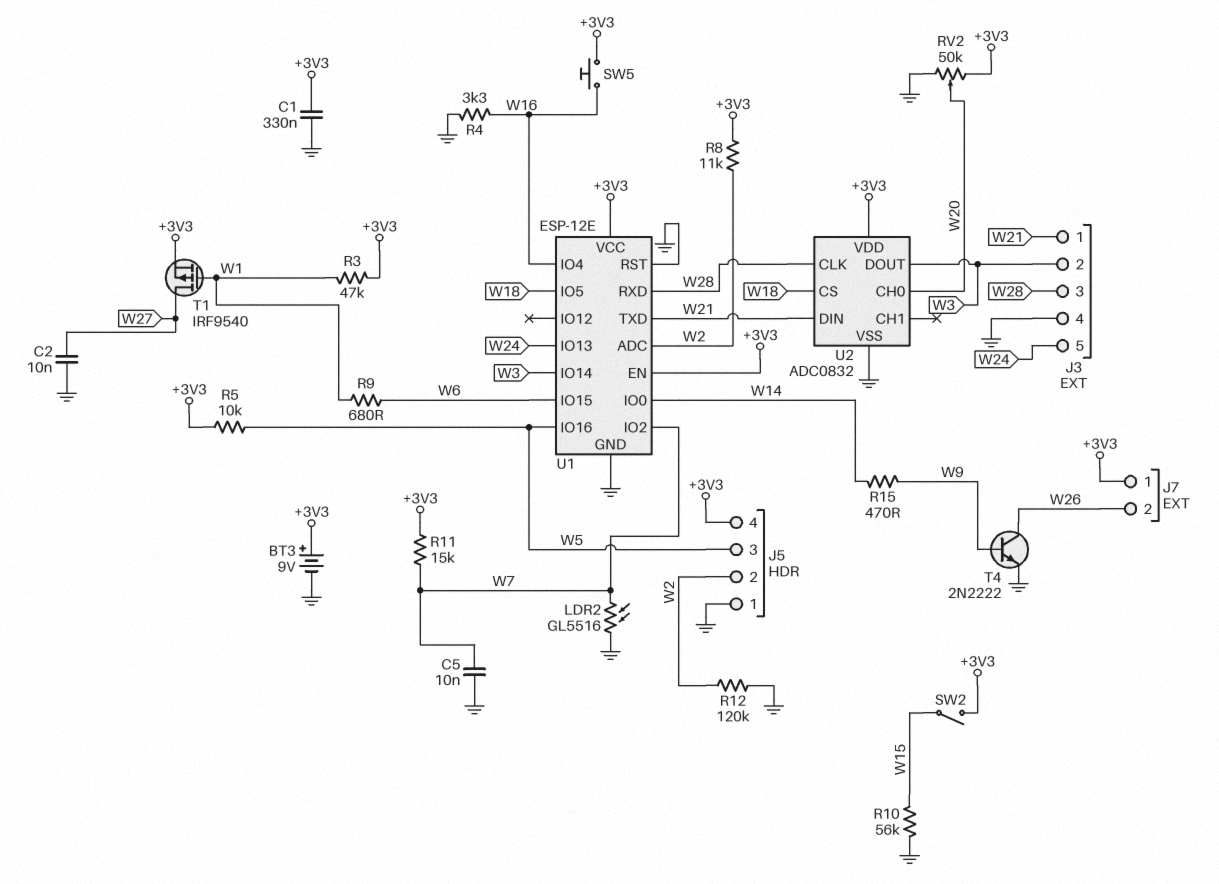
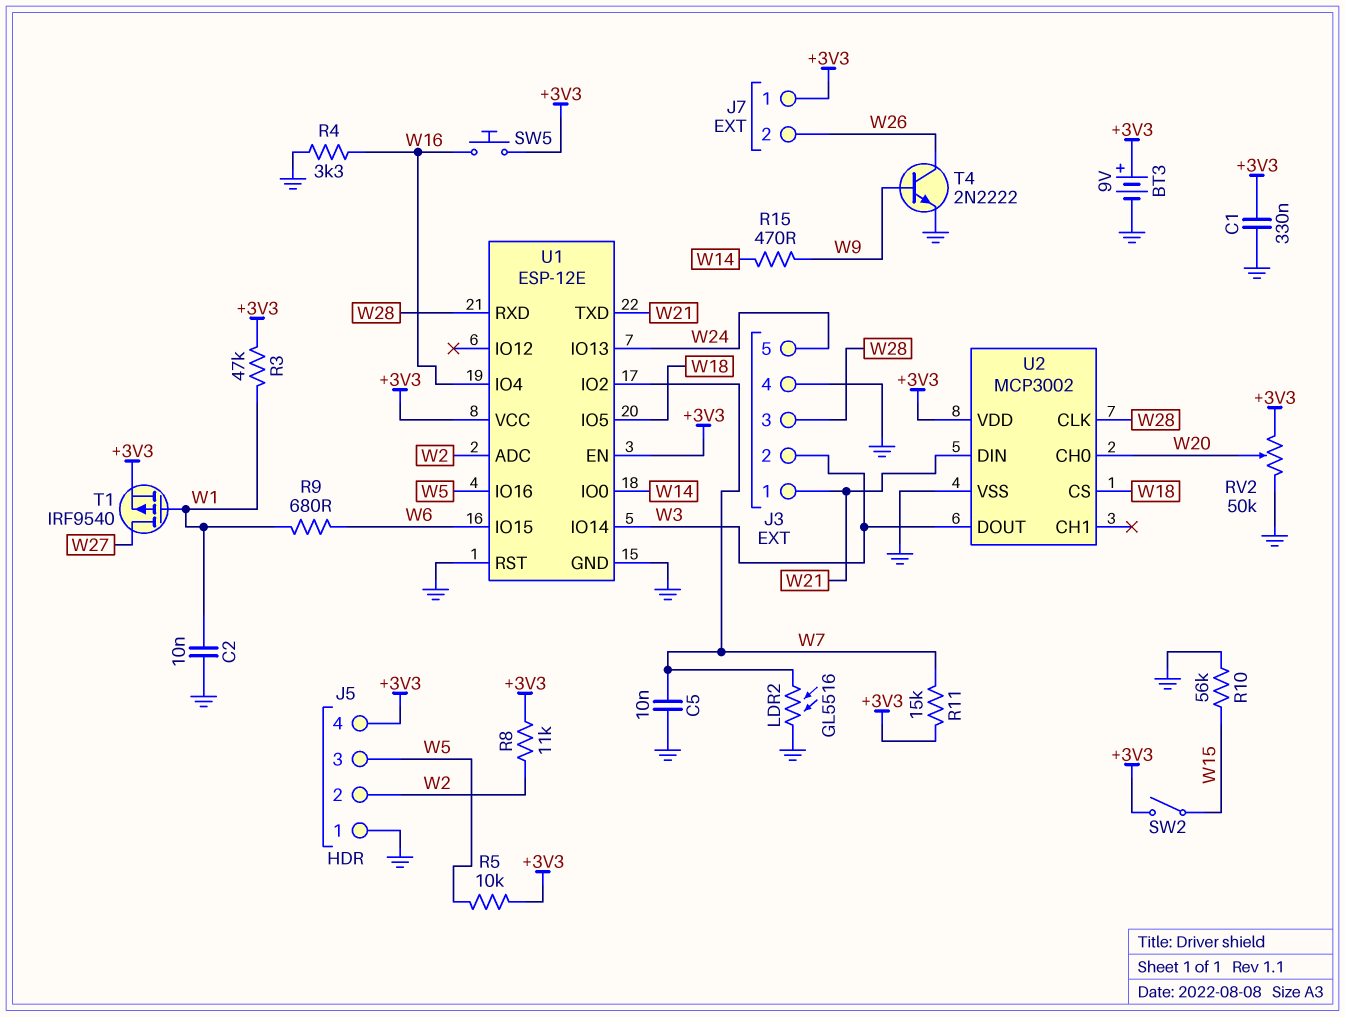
C2: 10nF (GND, W27) -> 10nF (GND, W1)
R12: 120k (GND, W2) -> none
U2: ADC0832 -> MCP3002

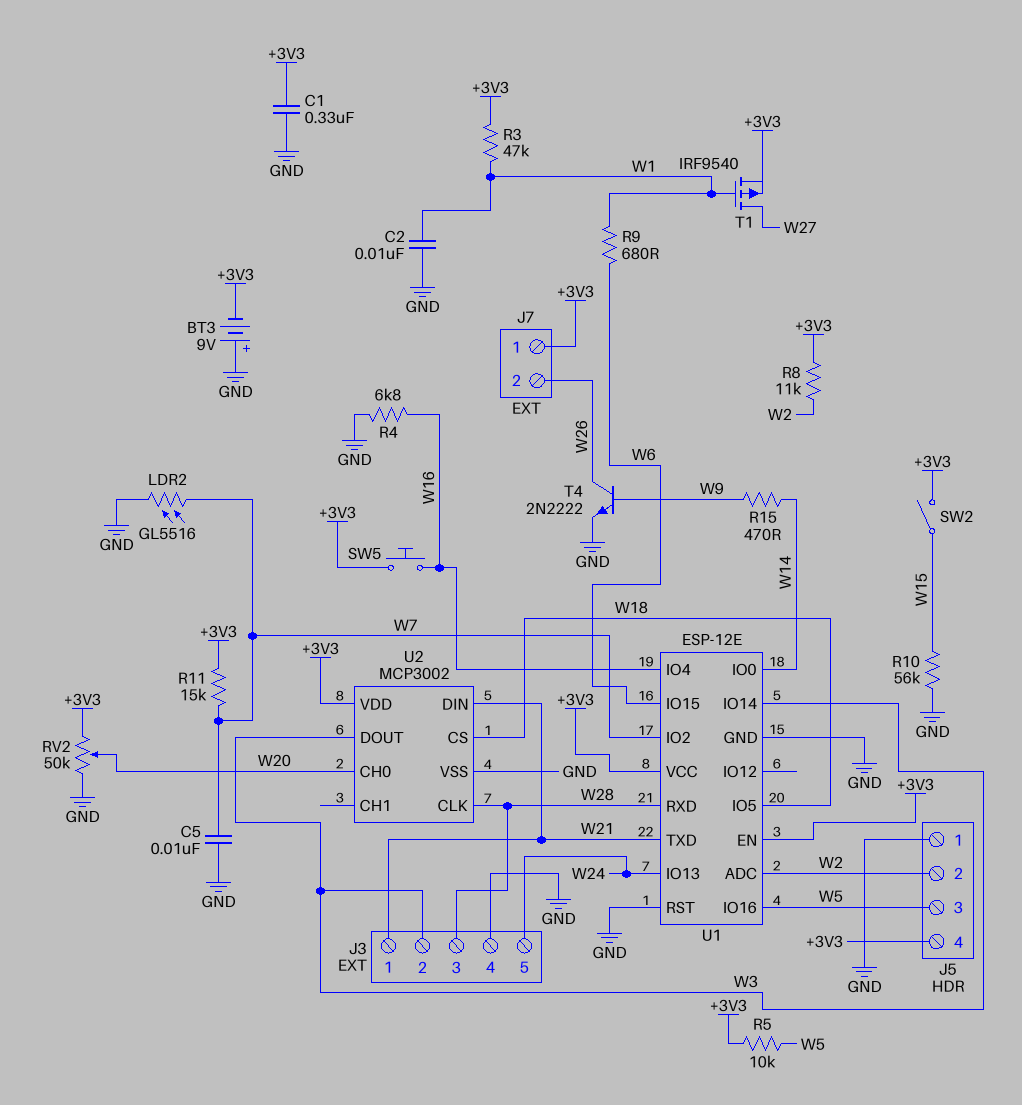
BT3: 9V (plus +3V3, minus GND) -> 9V (plus GND, minus +3V3)
R4: 3.3k (GND, W16) -> 6.8k (GND, W16)

